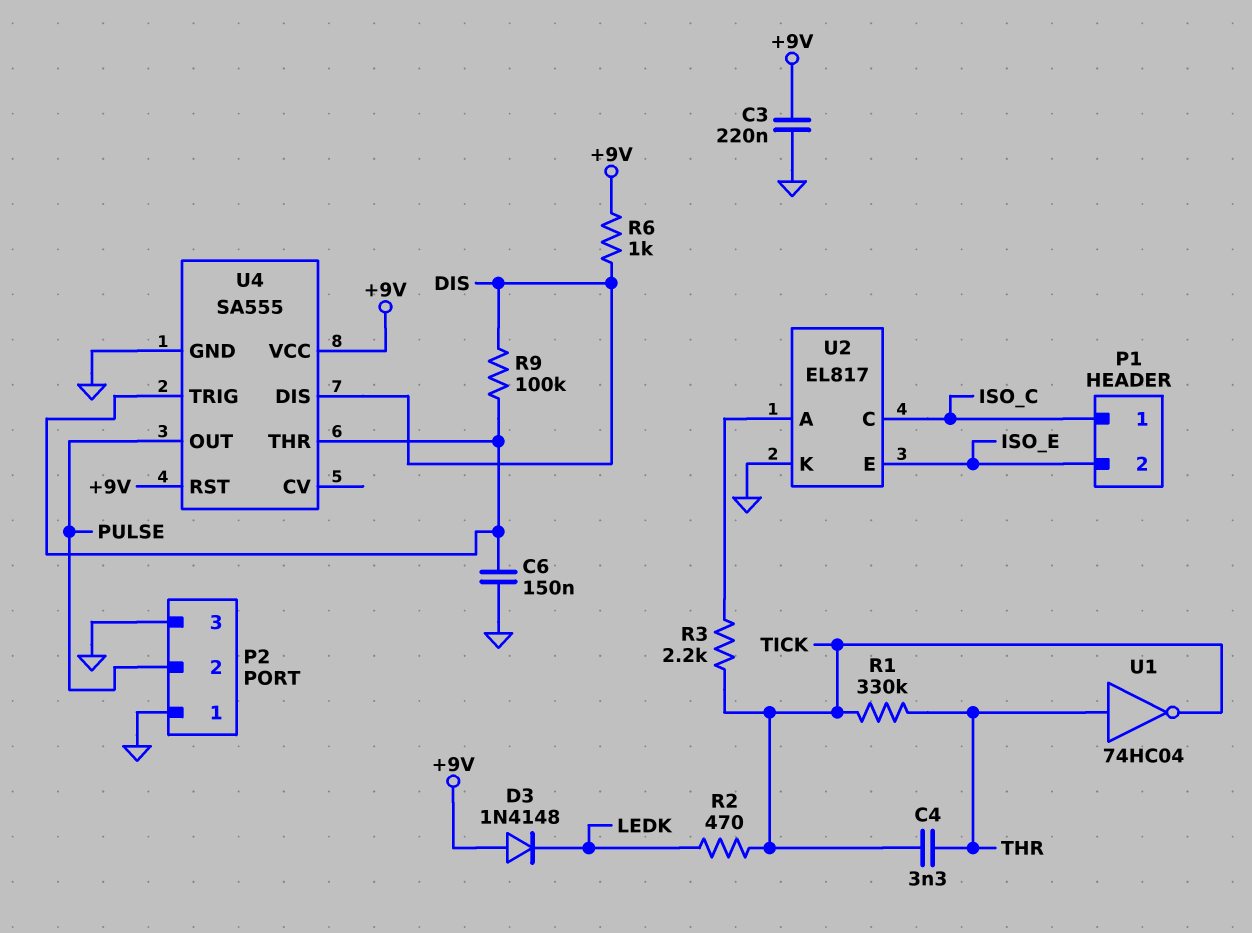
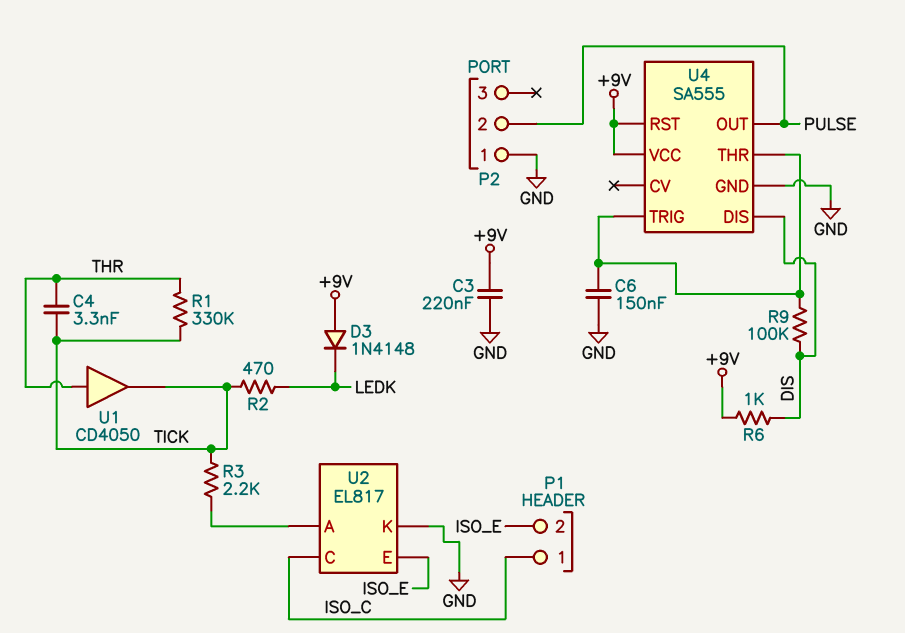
P2 pin 3: GND -> none
U1: NOT 74HC04 (in THR, out TICK) -> buffer CD4050 (in THR, out TICK)

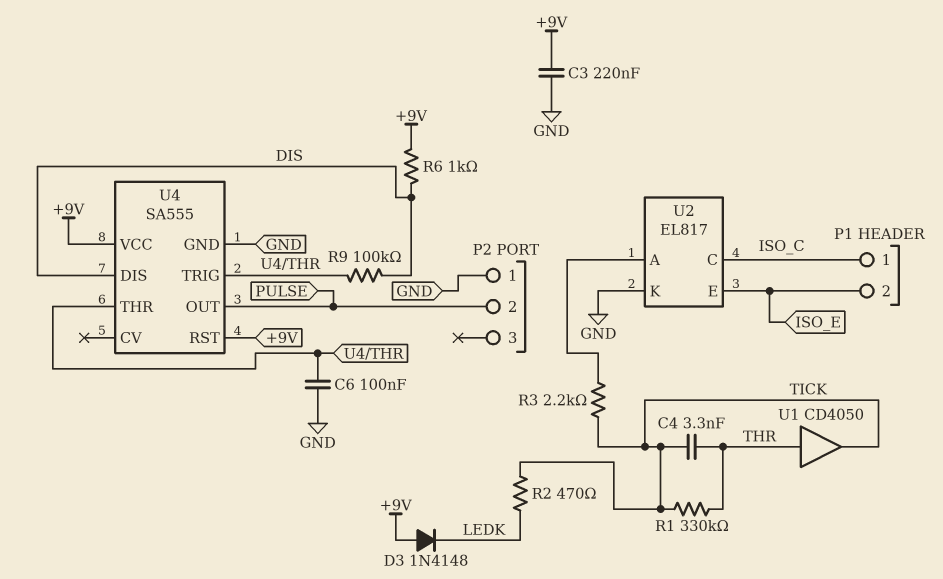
C6: 150nF (GND, U4/THR) -> 100nF (GND, U4/THR)

